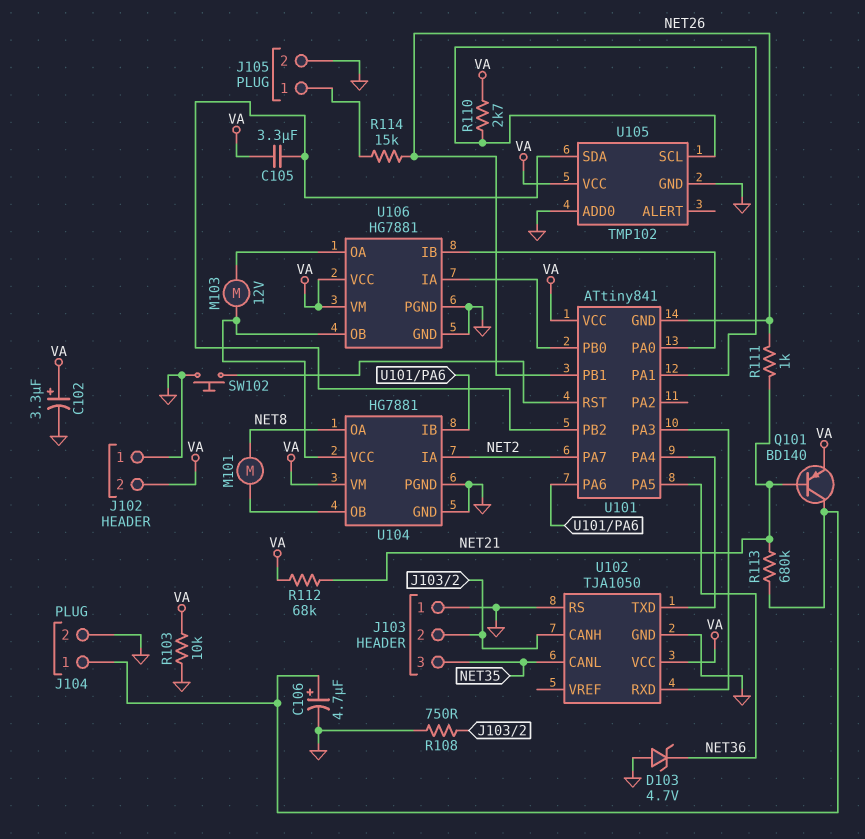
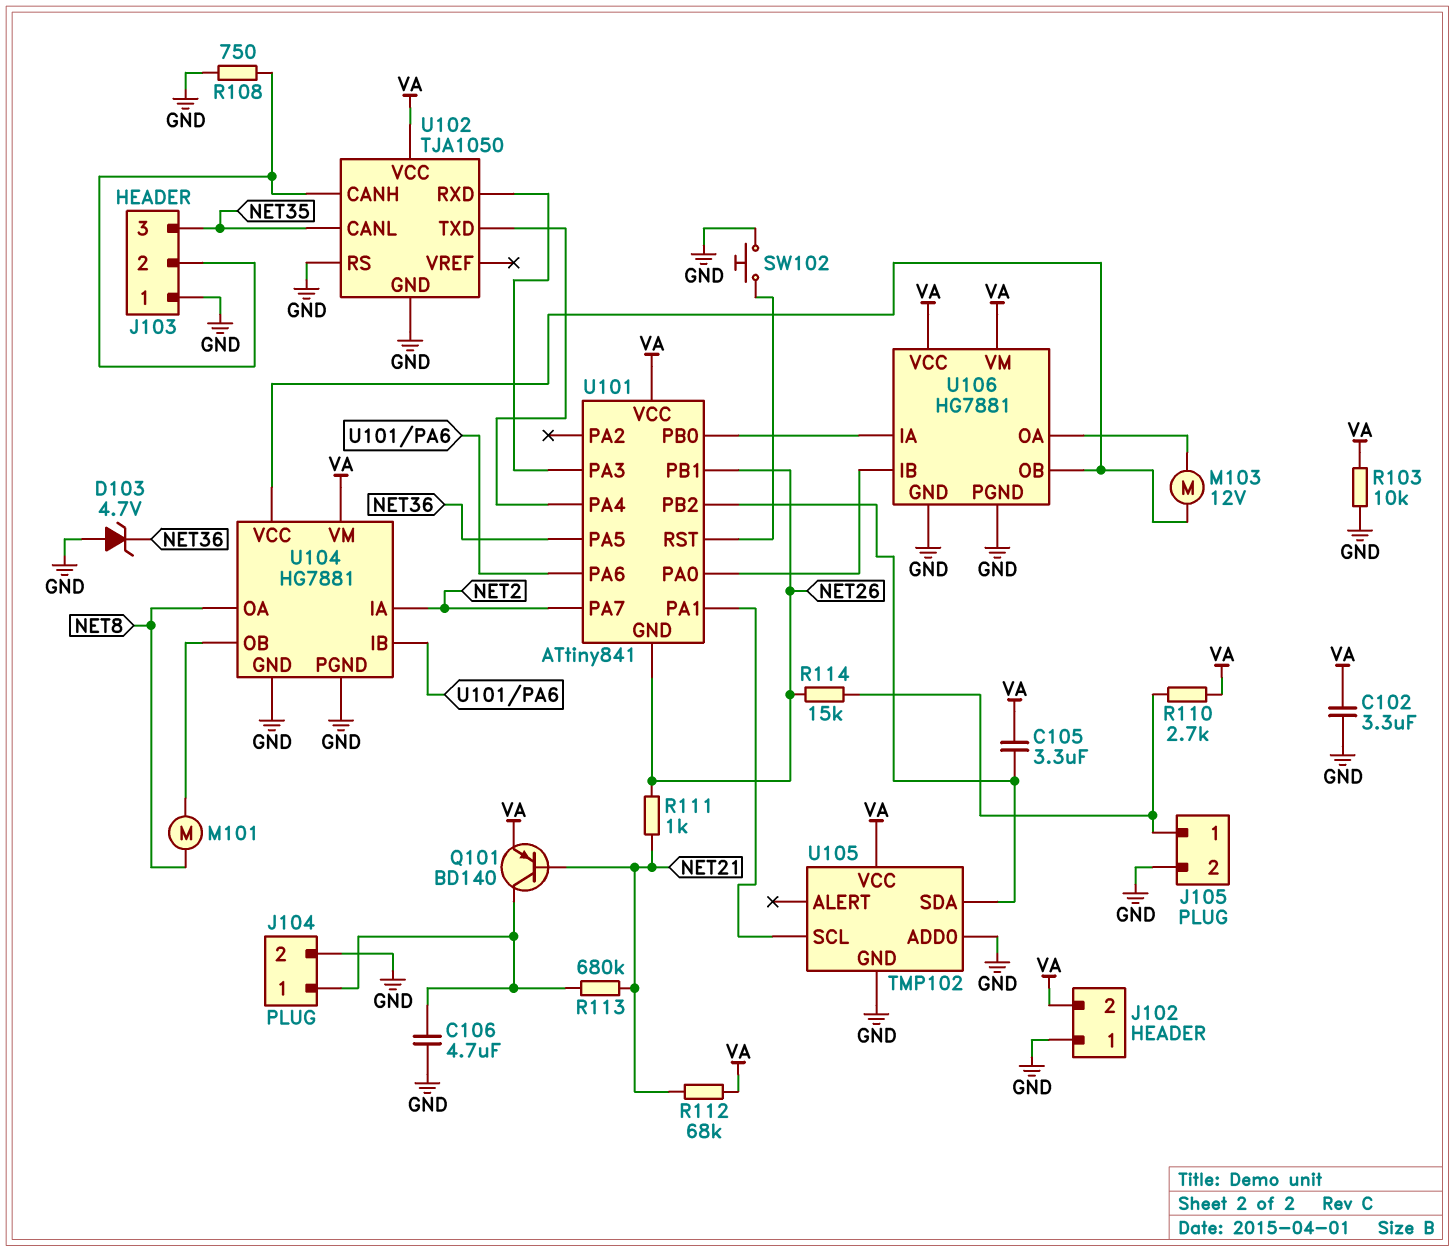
C102: 3.3uF (plus VA, minus GND) -> 3.3uF (GND, VA)
C106: 4.7uF (plus J104/1, minus GND) -> 4.7uF (GND, J104/1)
R110: 2.7k (U101/PA1, VA) -> 2.7k (J105/1, VA)

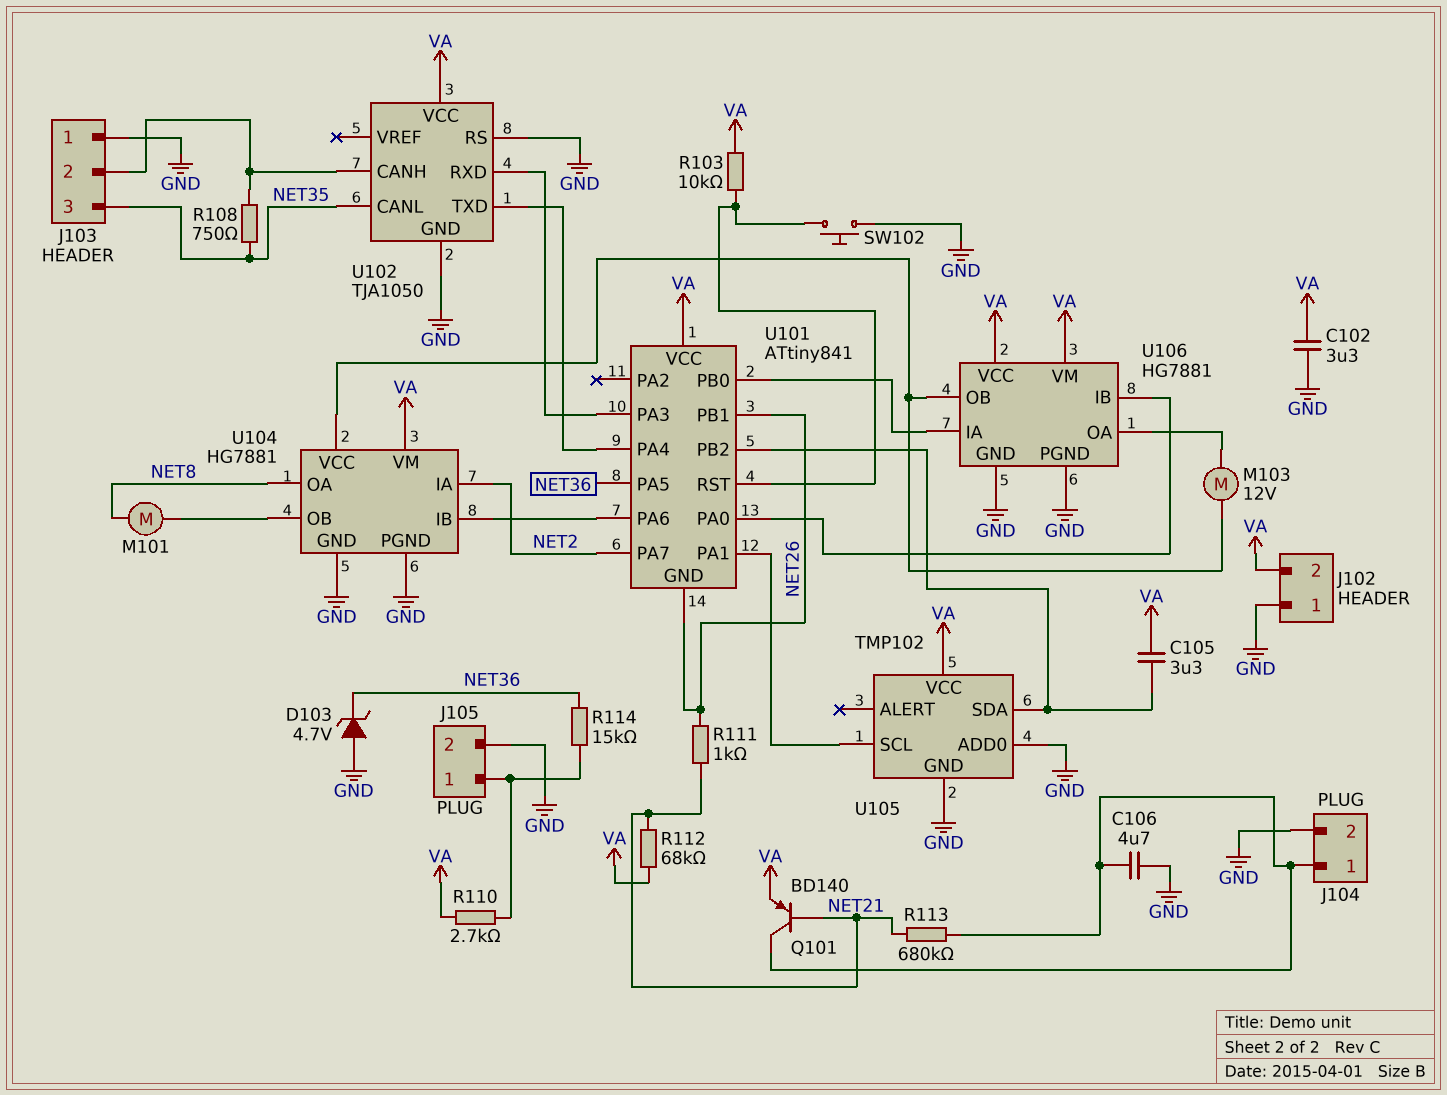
R103: 10k (GND, VA) -> 10k (U101/RST, VA)
R108: 750 (GND, J103/2) -> 750 (J103/2, NET35)
R114: 15k (J105/1, NET26) -> 15k (J105/1, NET36)

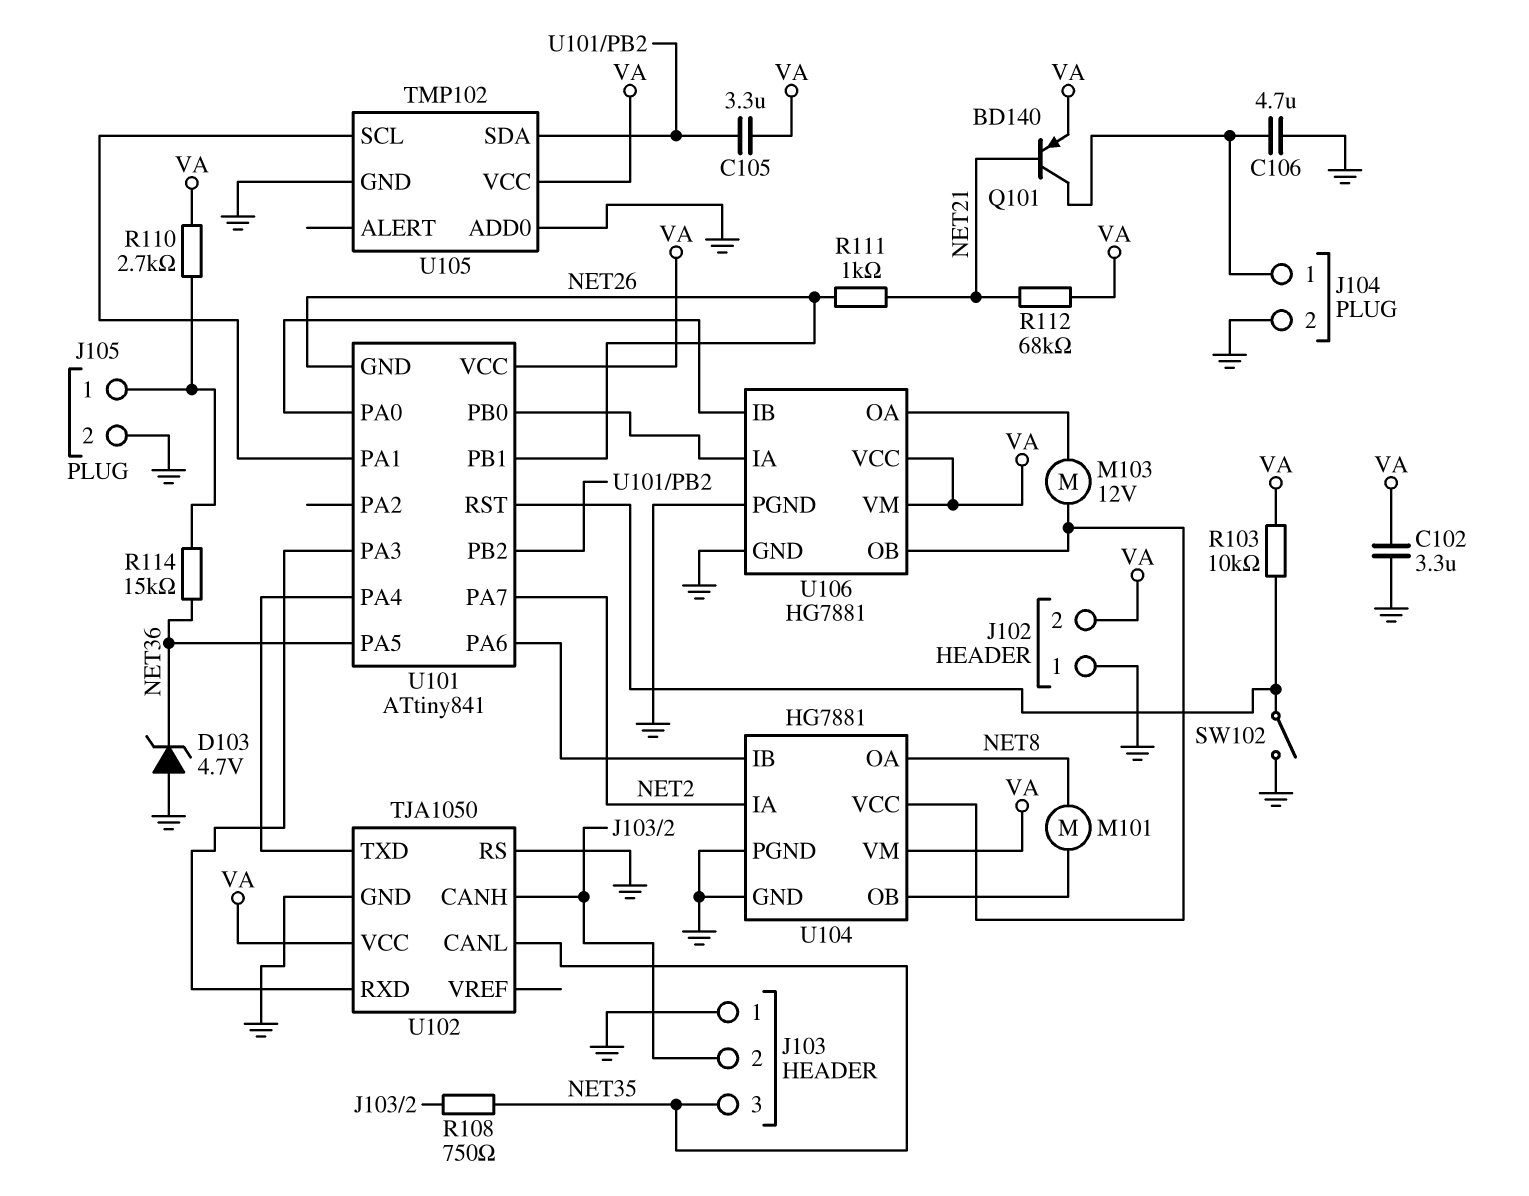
R113: 680k (J104/1, NET21) -> none
SW102: button (GND, U101/RST) -> switch (GND, U101/RST)

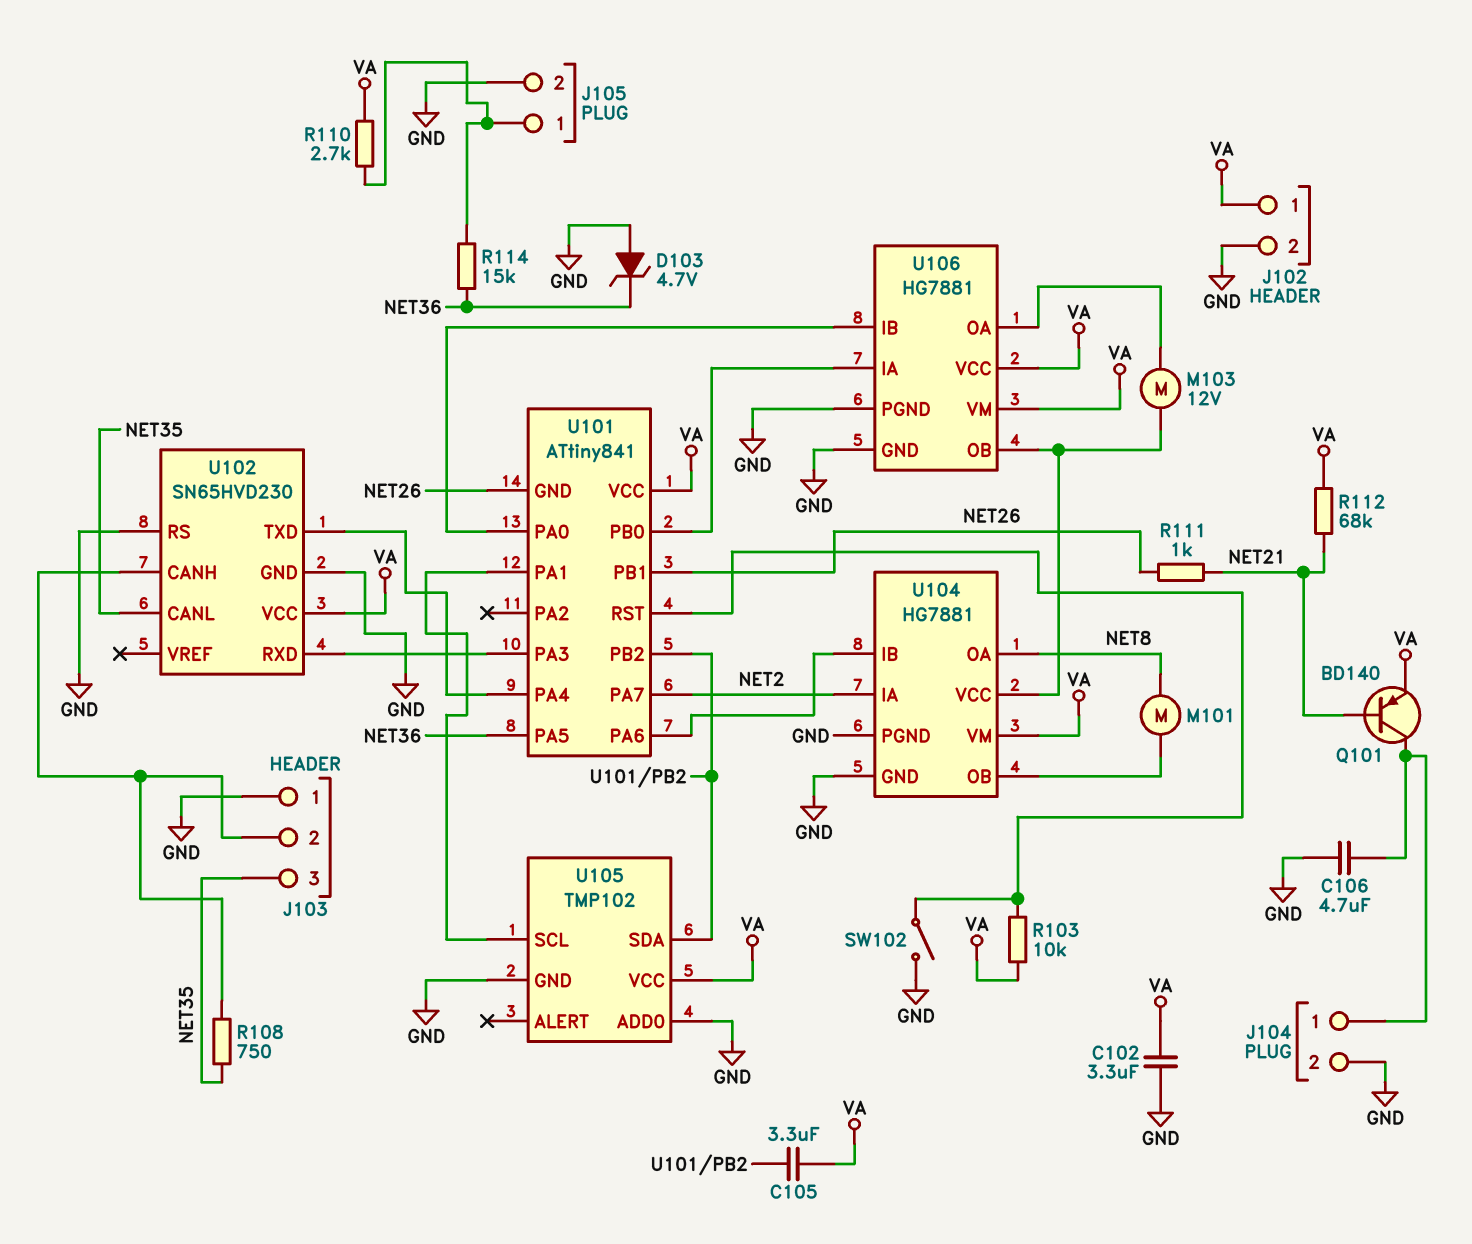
J102 pin 1: GND -> VA
J102 pin 2: VA -> GND
U102: TJA1050 -> SN65HVD230

